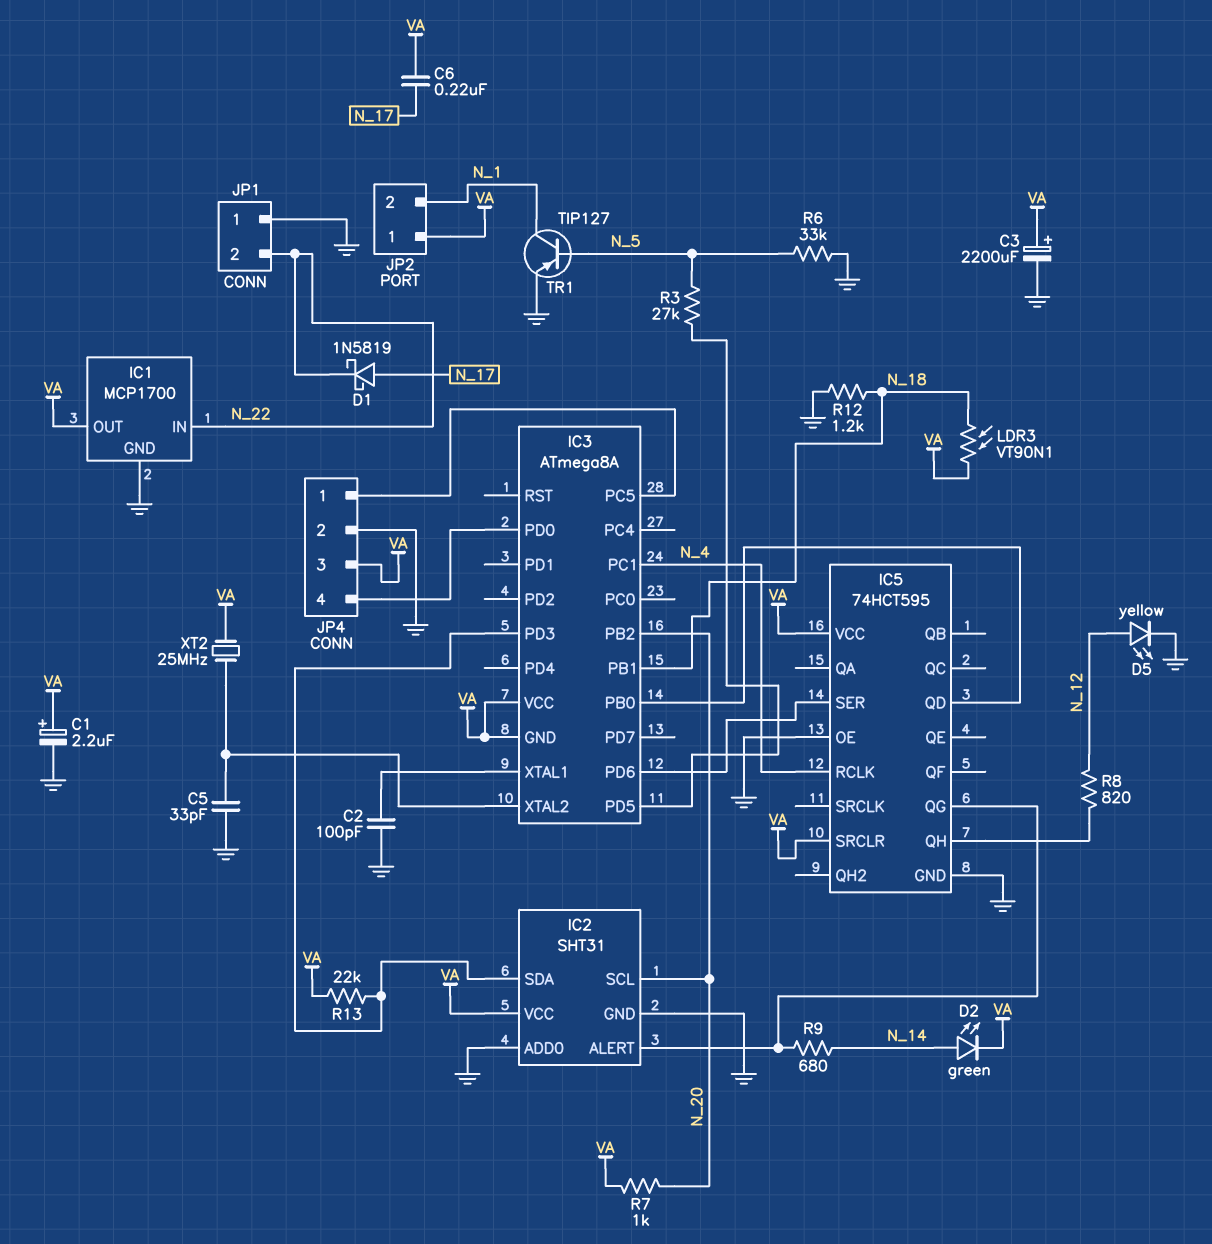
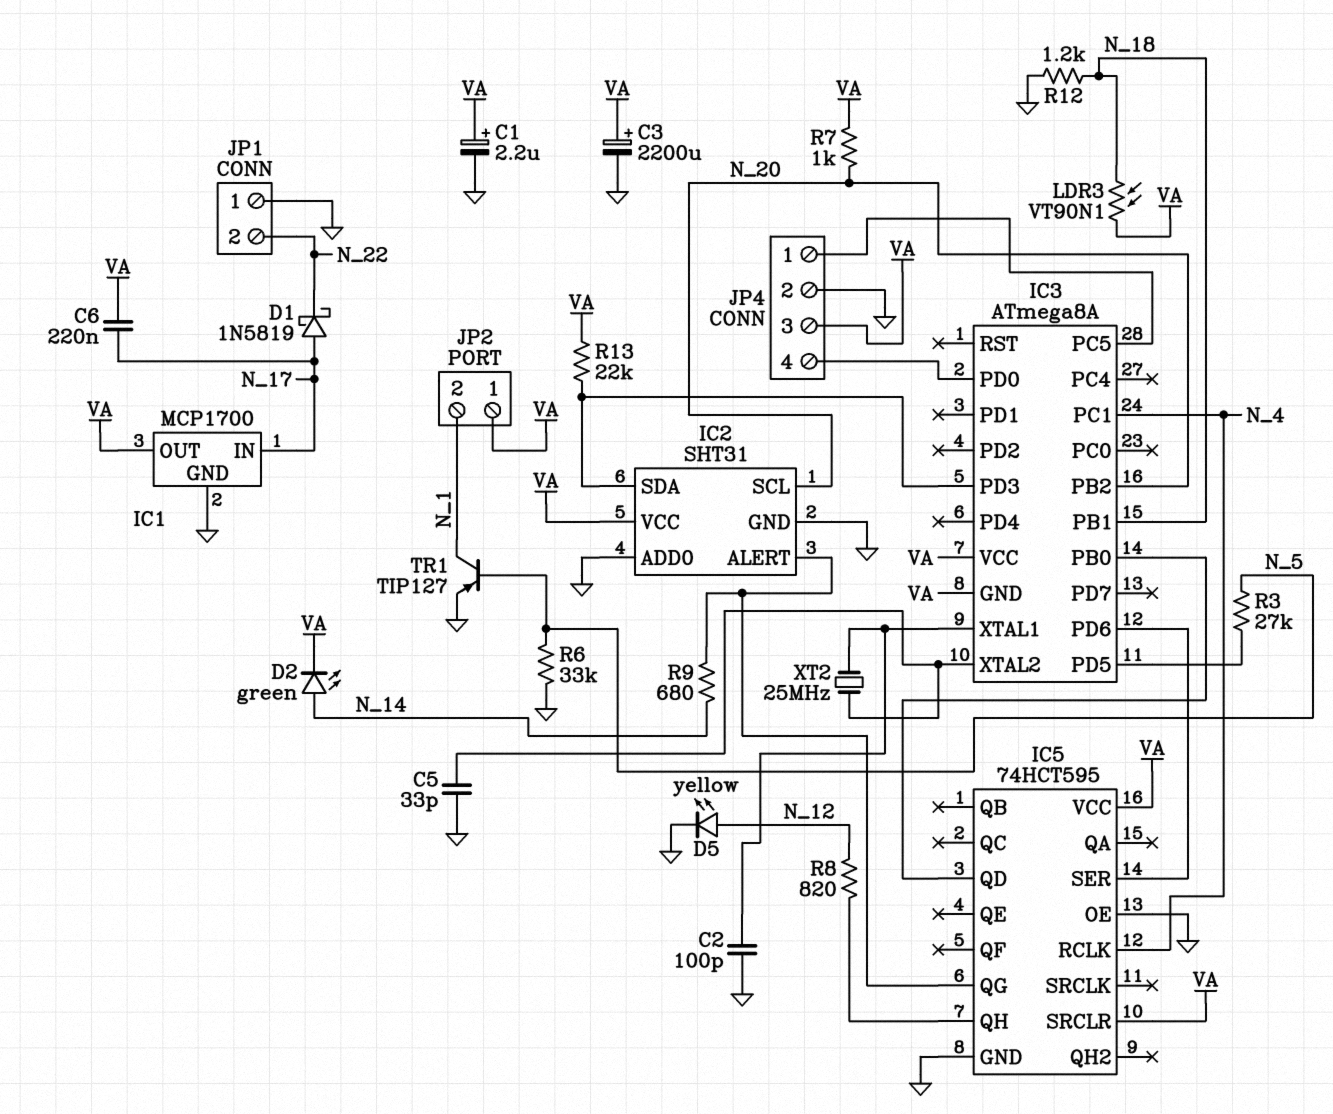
IC1 pin IN: N_22 -> N_17
XT2: 25MHz (IC3/XTAL2, VA) -> 25MHz (IC3/XTAL1, IC3/XTAL2)

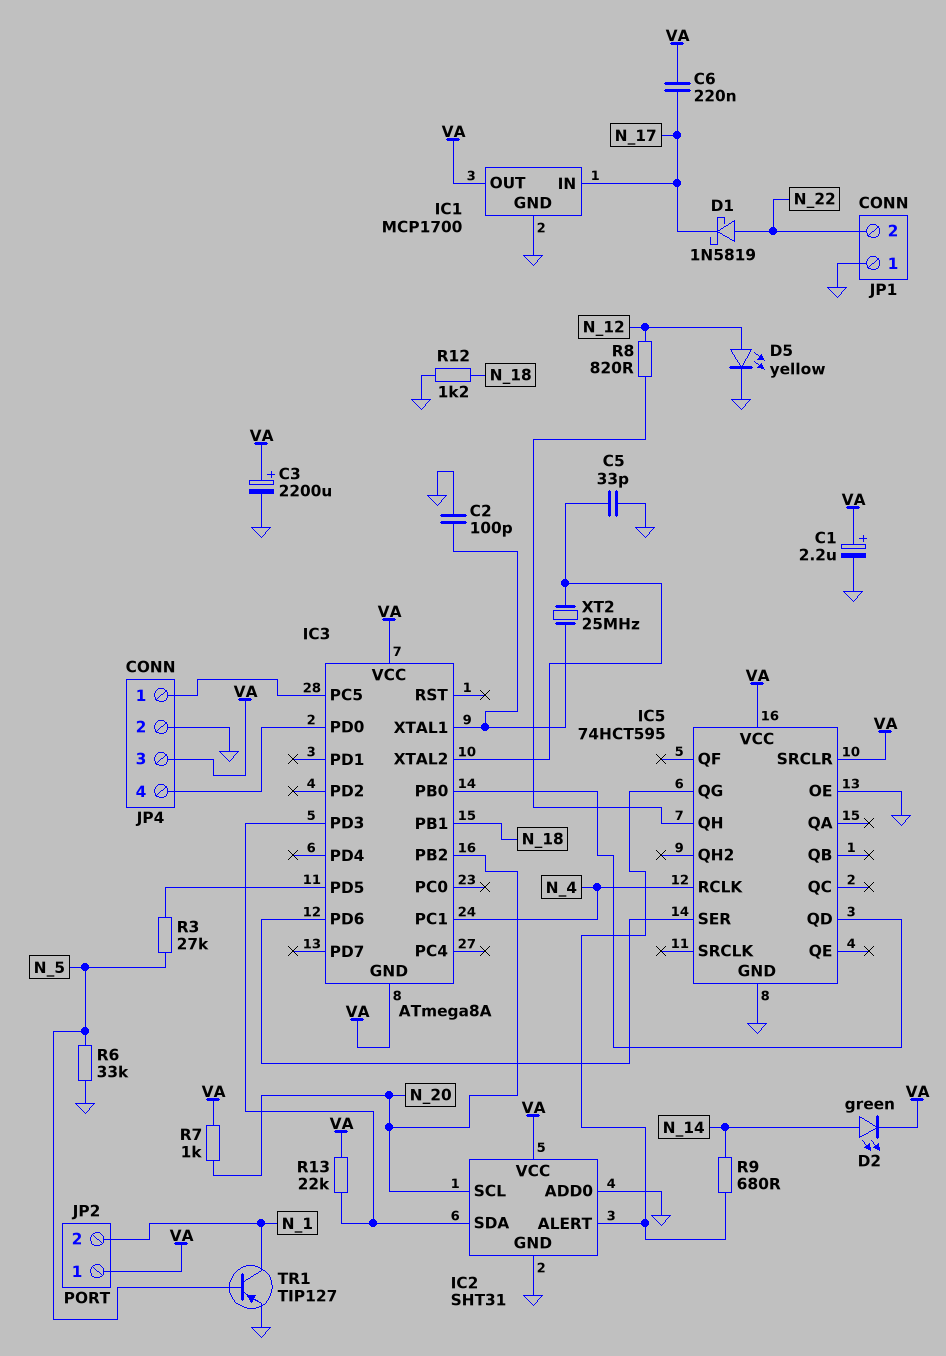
D1: schottky 1N5819 (A N_17, K N_22) -> schottky 1N5819 (A N_22, K N_17)
LDR3: VT90N1 (N_18, VA) -> none

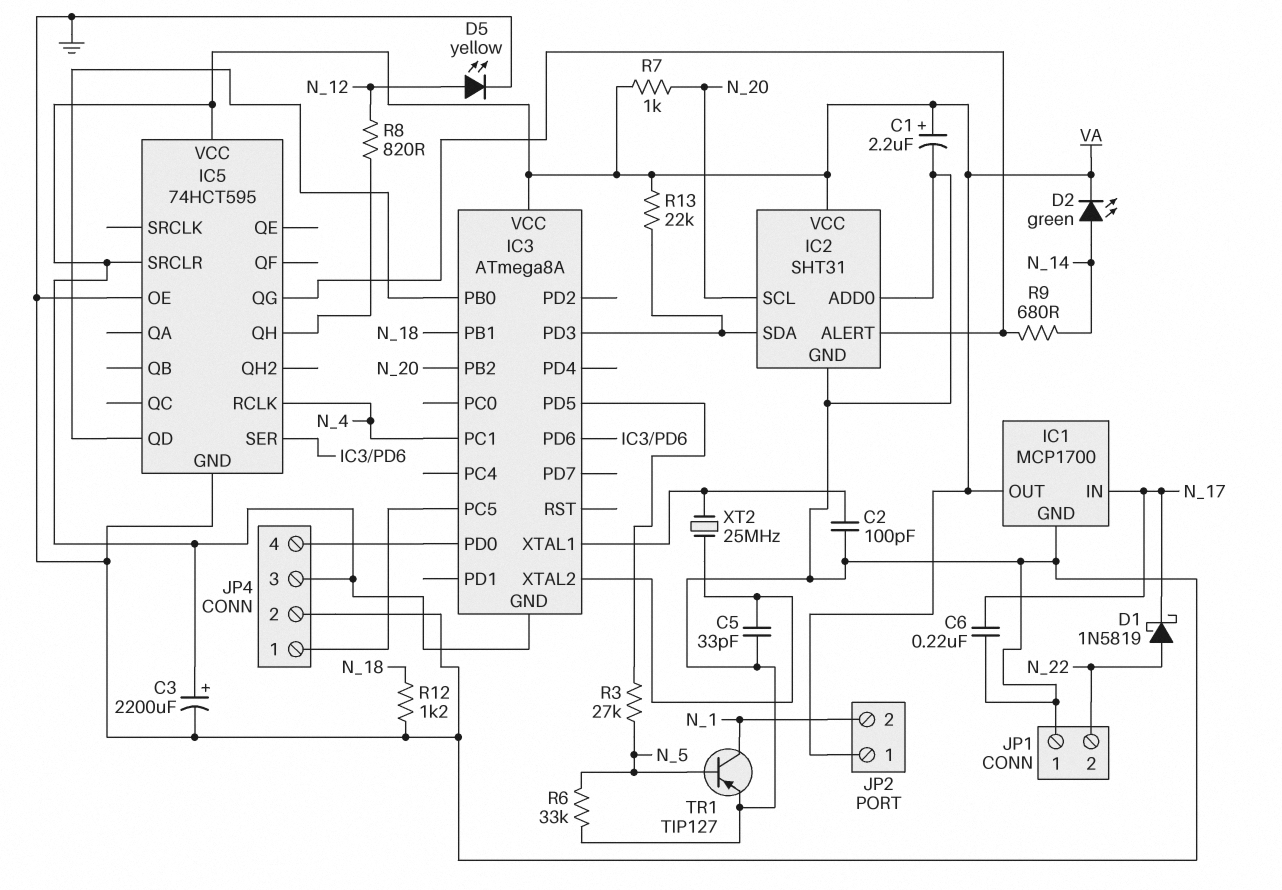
C6: 220nF (N_17, VA) -> 220nF (GND, N_17)

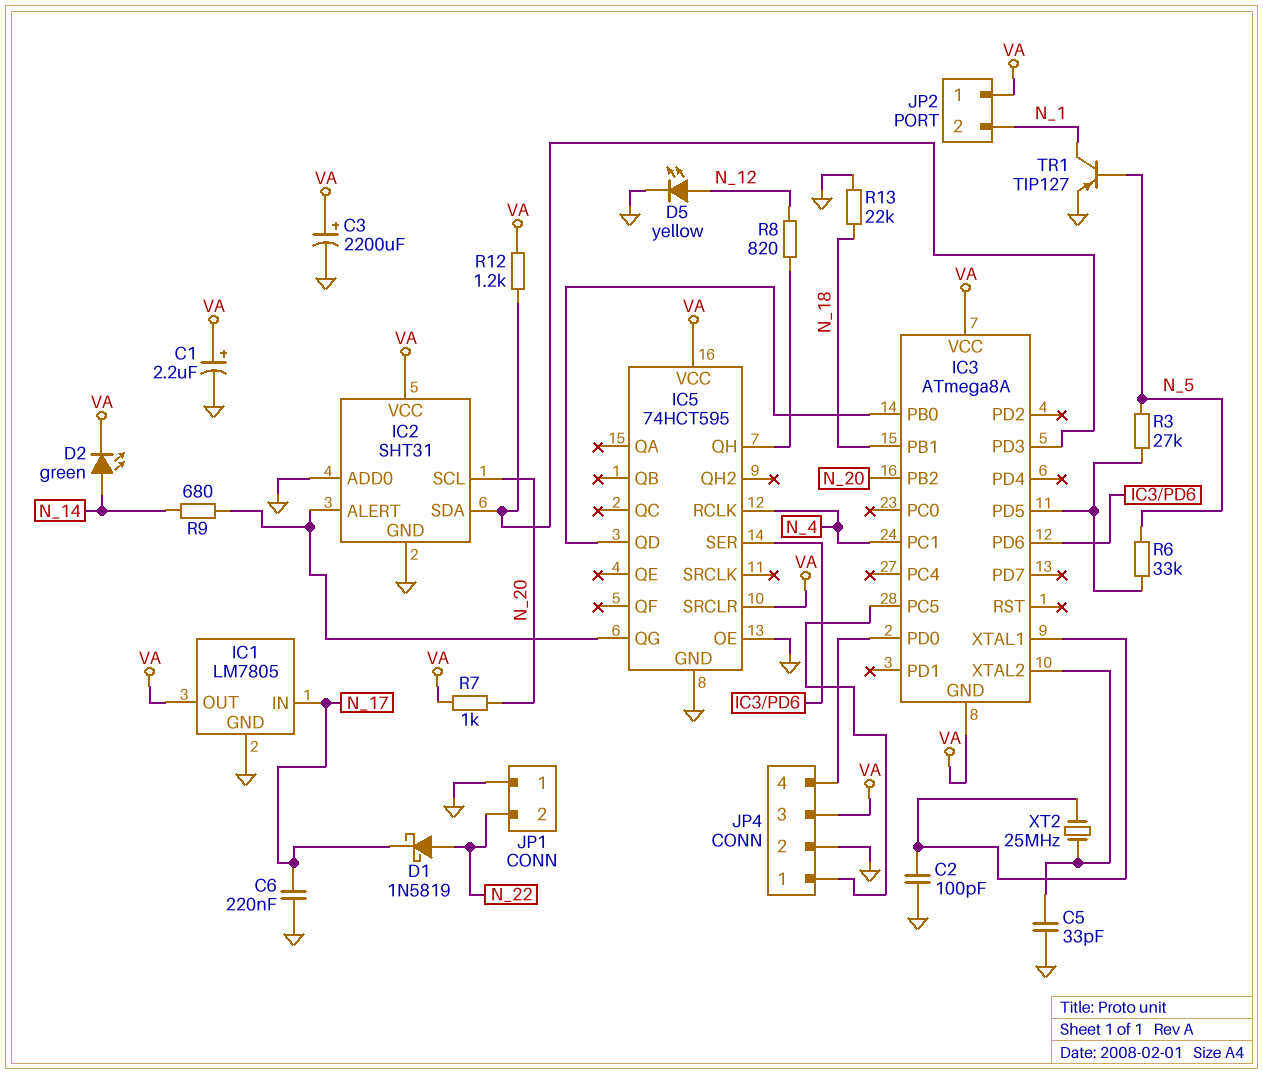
IC1: MCP1700 -> LM7805
R6: 33k (GND, N_5) -> 33k (IC3/PD5, N_5)
R12: 1.2k (GND, N_18) -> 1.2k (IC2/SDA, VA)
R13: 22k (IC2/SDA, VA) -> 22k (GND, N_18)

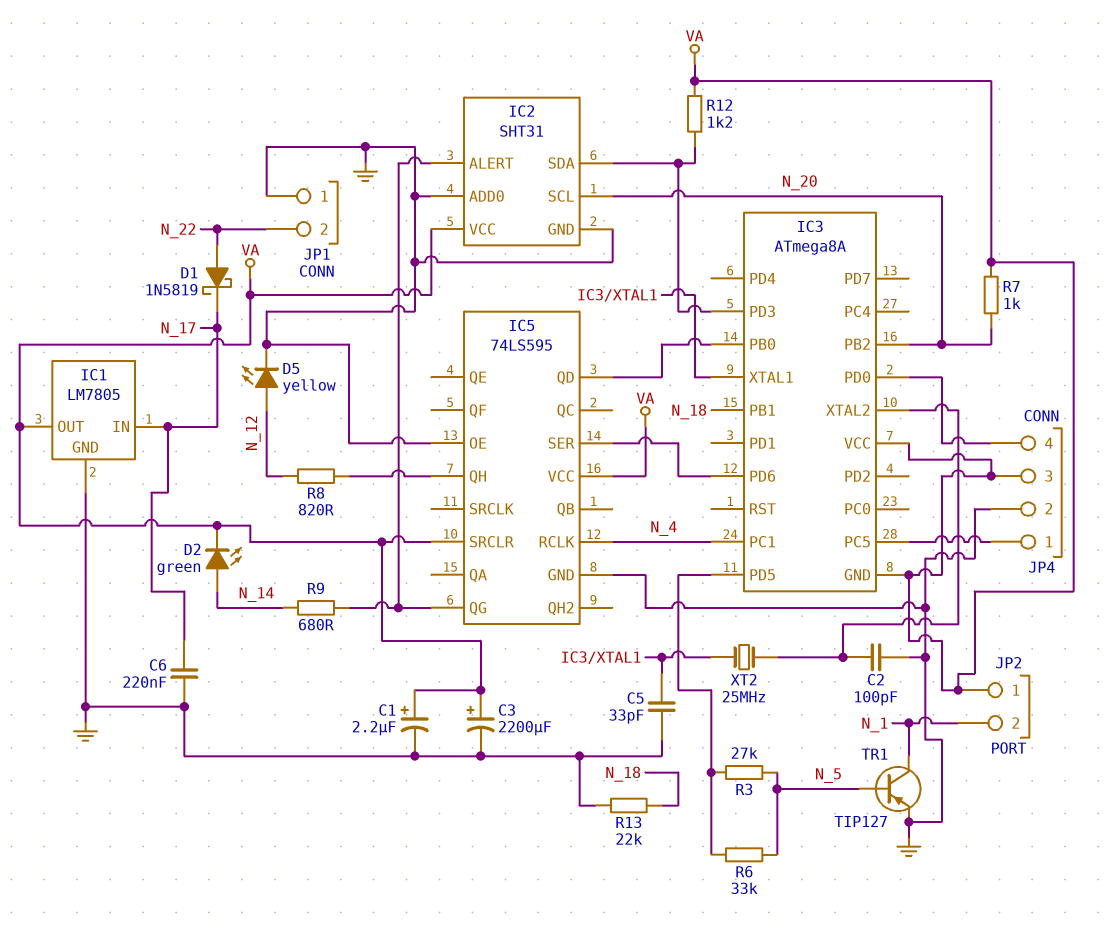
C2: 100pF (GND, IC3/XTAL1) -> 100pF (GND, IC3/XTAL2)
C5: 33pF (GND, IC3/XTAL2) -> 33pF (GND, IC3/XTAL1)
IC5: 74HCT595 -> 74LS595

